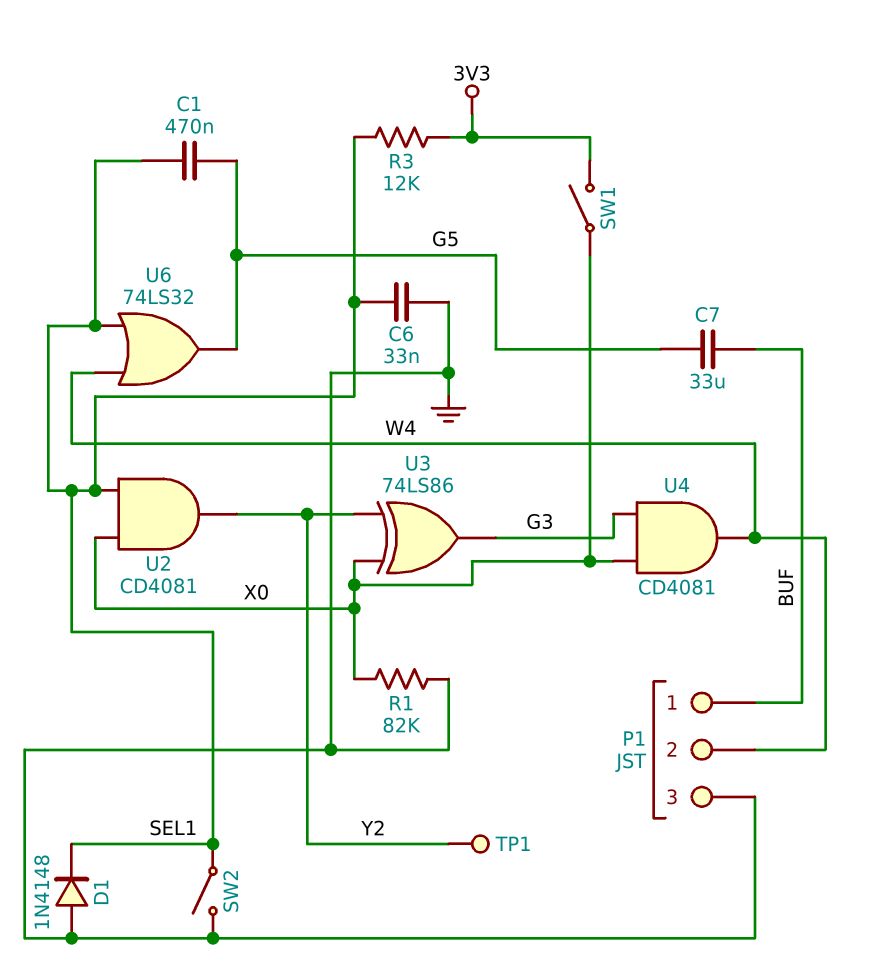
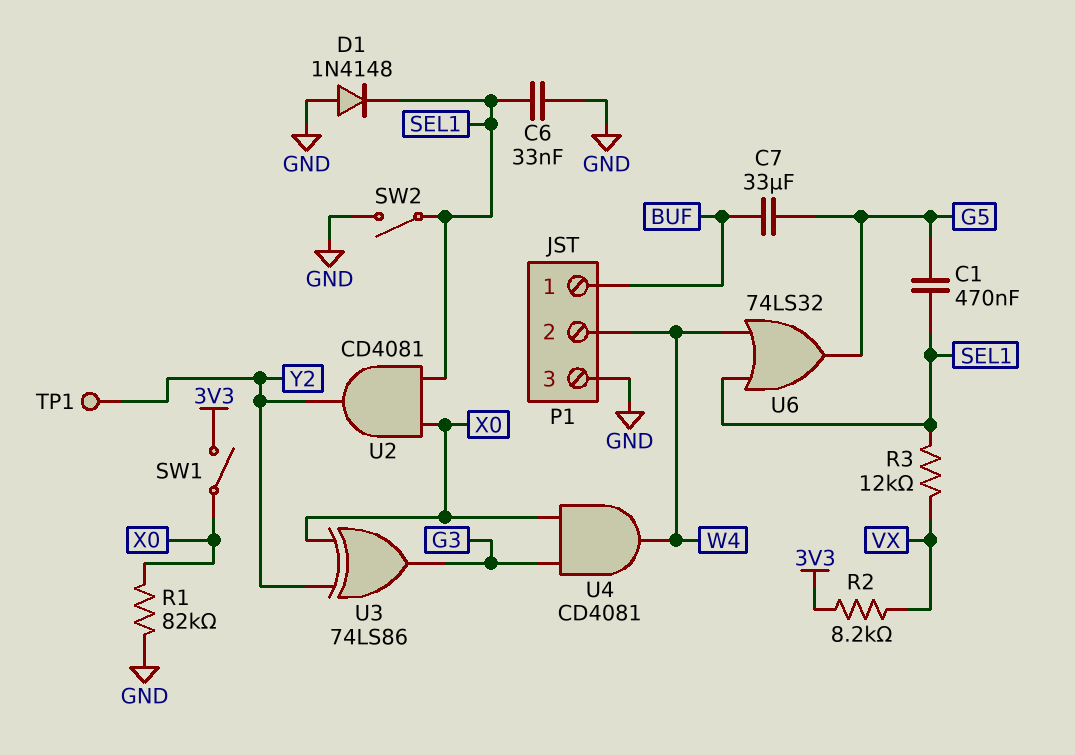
R2: none -> 8.2k (3V3, VX)
R3: 12k (3V3, SEL1) -> 12k (SEL1, VX)

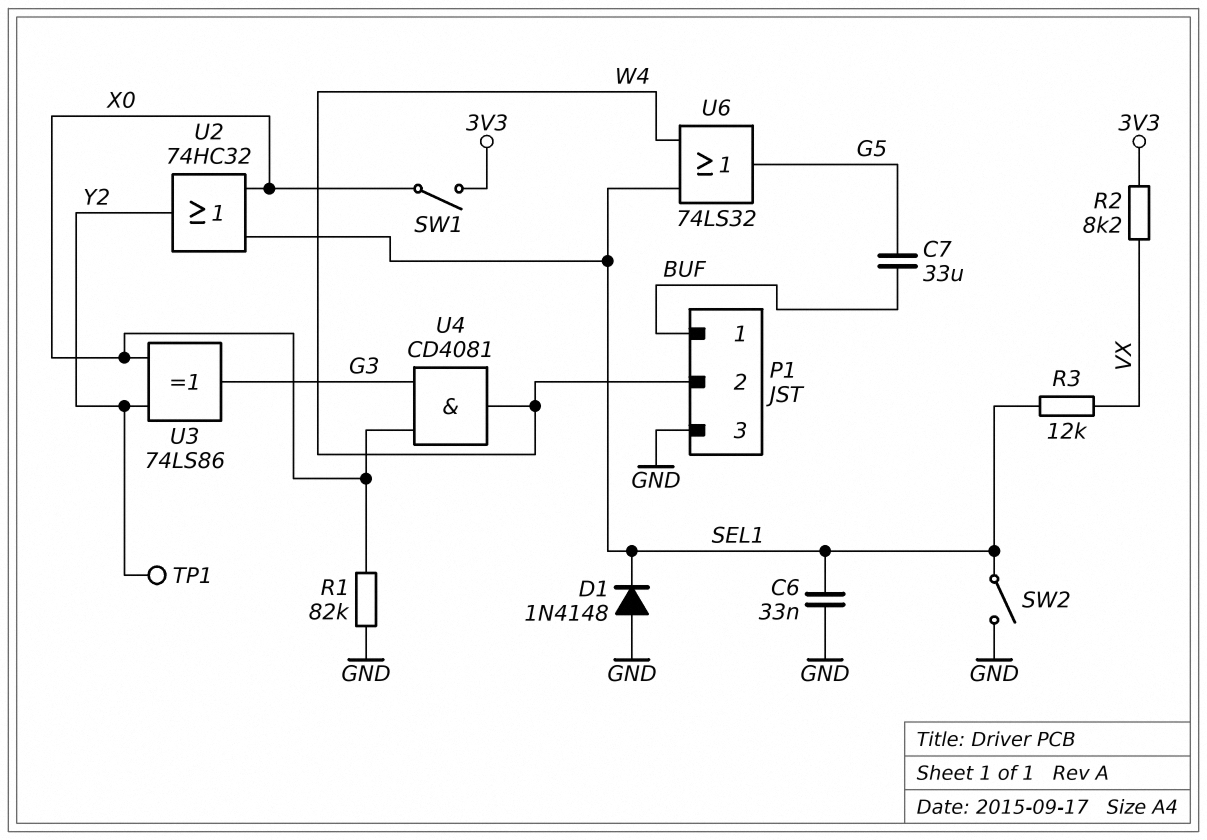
C1: 470nF (G5, SEL1) -> none
U2: AND CD4081 (in SEL1, in X0, out Y2) -> OR 74HC32 (in SEL1, in X0, out Y2)

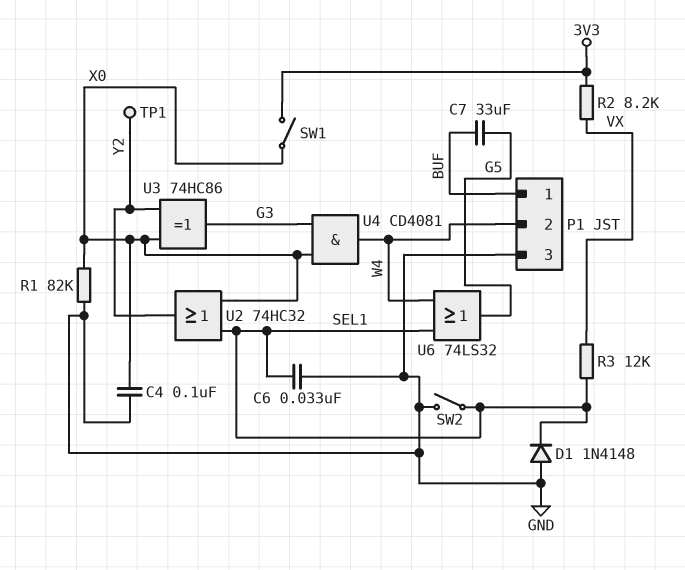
C4: none -> 100nF (GND, X0)
U3: XOR 74LS86 (in X0, in Y2, out G3) -> XOR 74HC86 (in X0, in Y2, out G3)

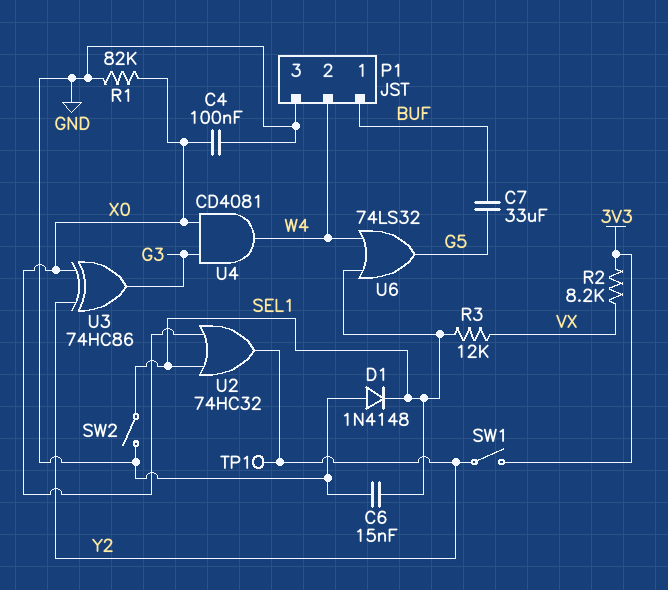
C6: 33nF (GND, SEL1) -> 15nF (GND, SEL1)
SW1: switch (3V3, X0) -> switch (3V3, Y2)

